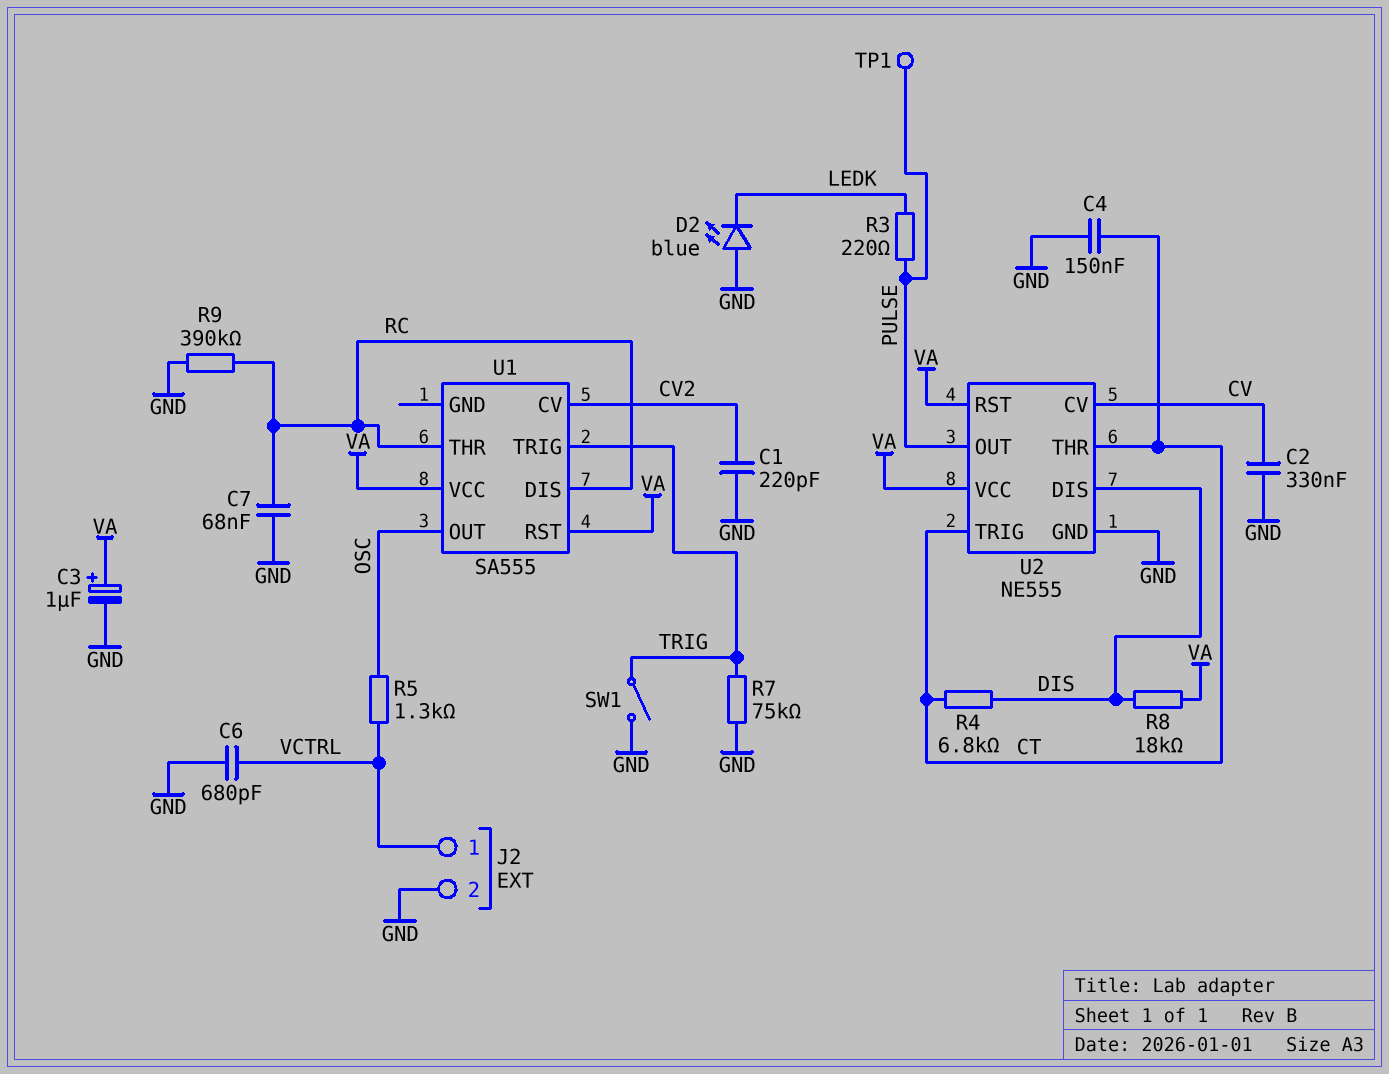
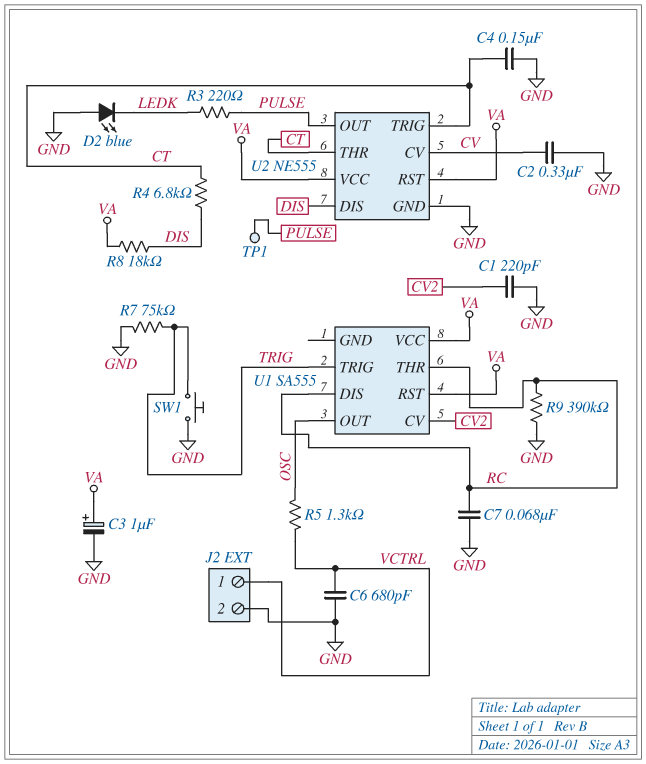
SW1: switch (GND, TRIG) -> button (GND, TRIG)

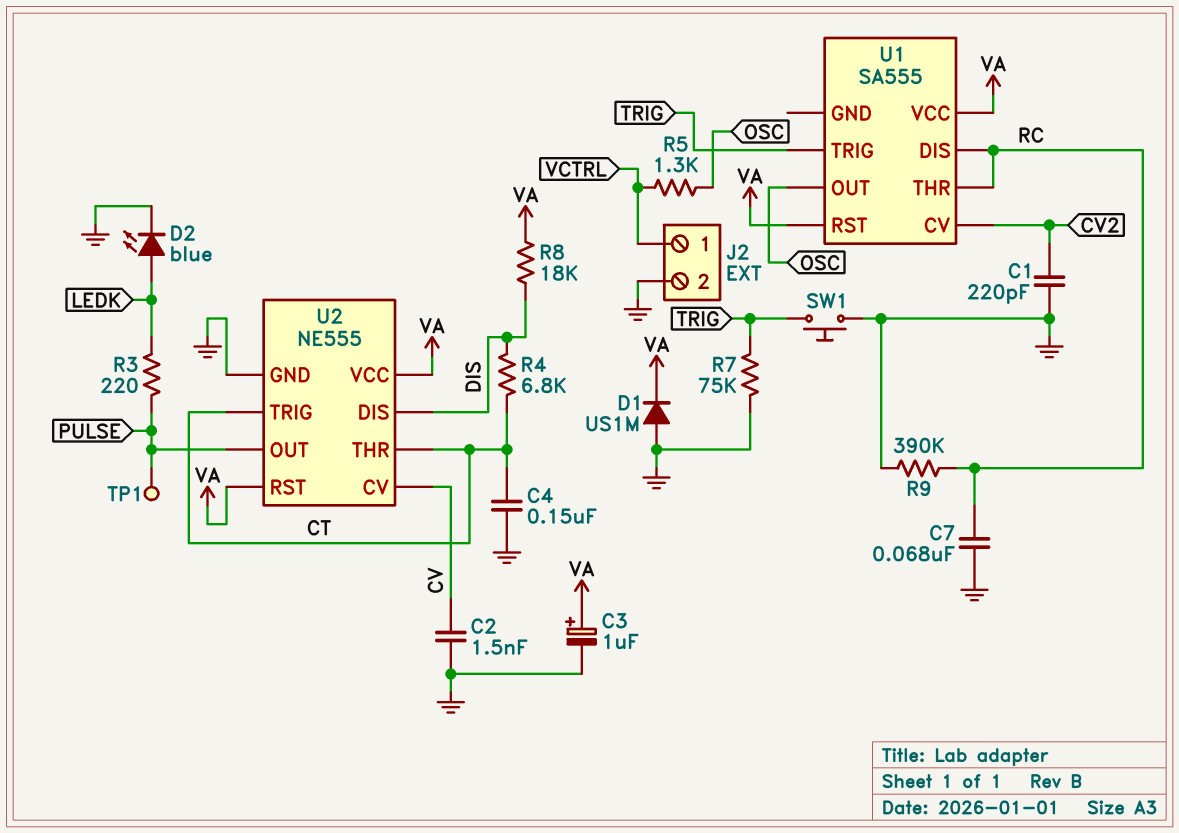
C2: 330nF (CV, GND) -> 1.5nF (CV, GND)
C6: 680pF (GND, VCTRL) -> none
D1: none -> diode US1M (A GND, K VA)
D2: LED blue (A GND, K LEDK) -> LED blue (A LEDK, K GND)

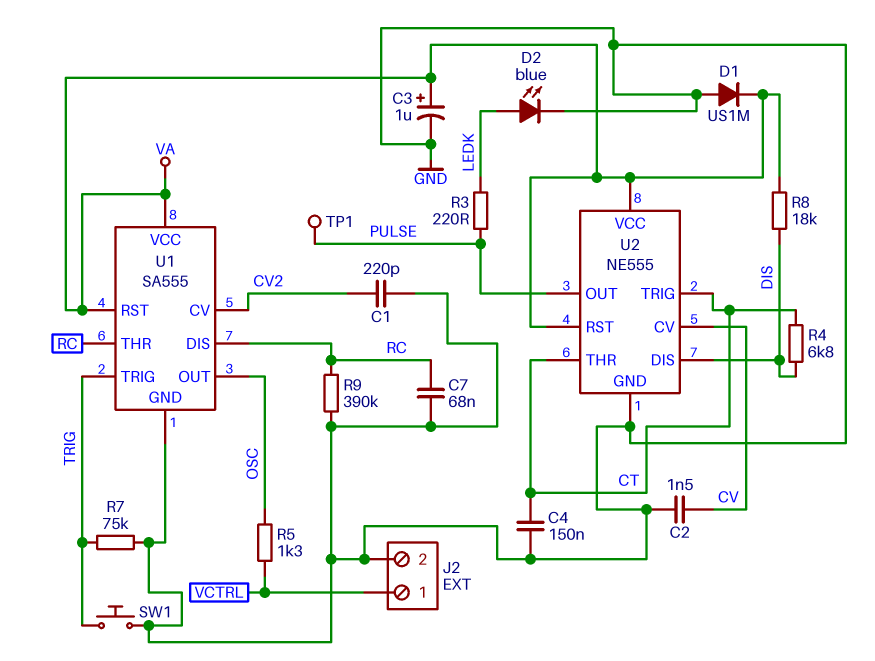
U1 pin GND: none -> GND

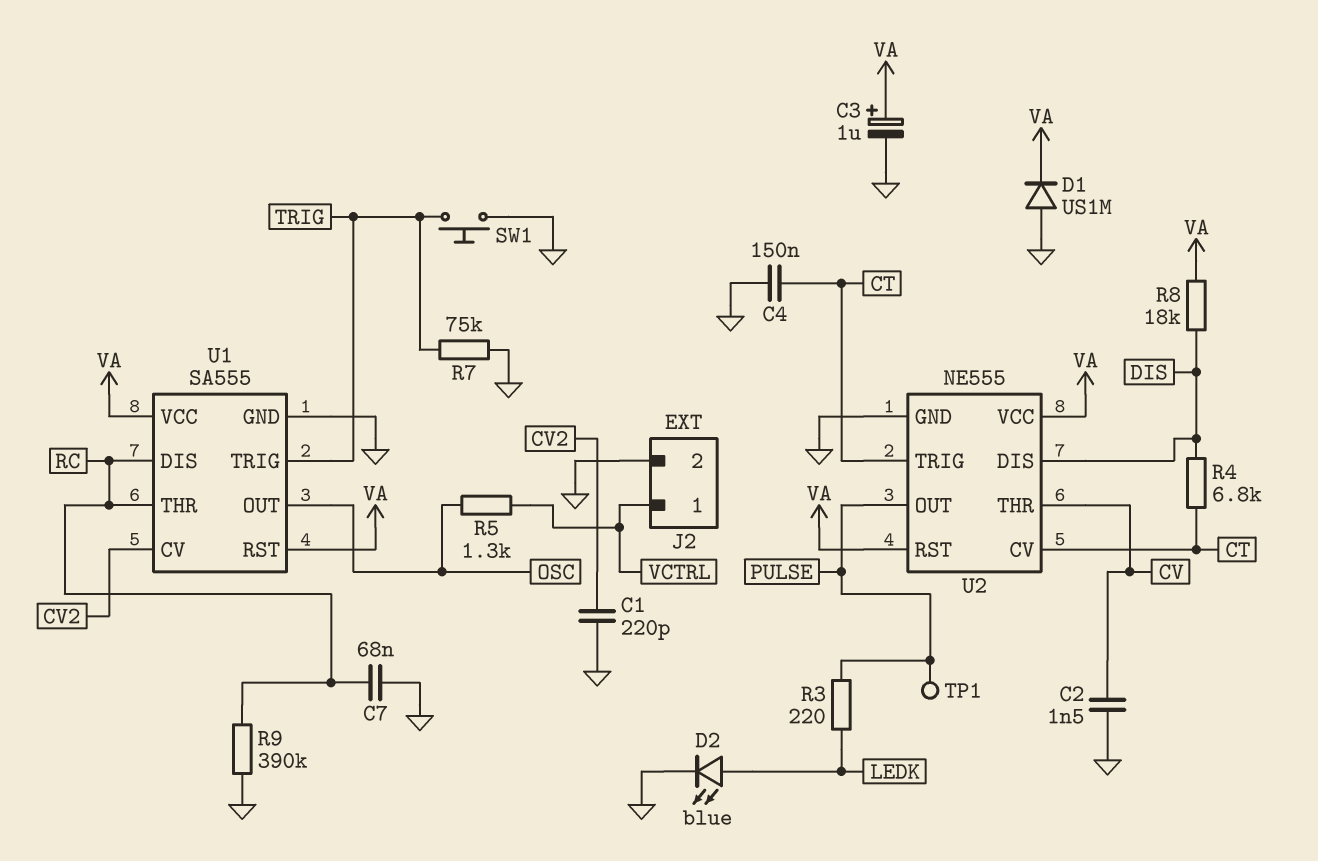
U2 pin CV: CV -> CT
U2 pin THR: CT -> CV

